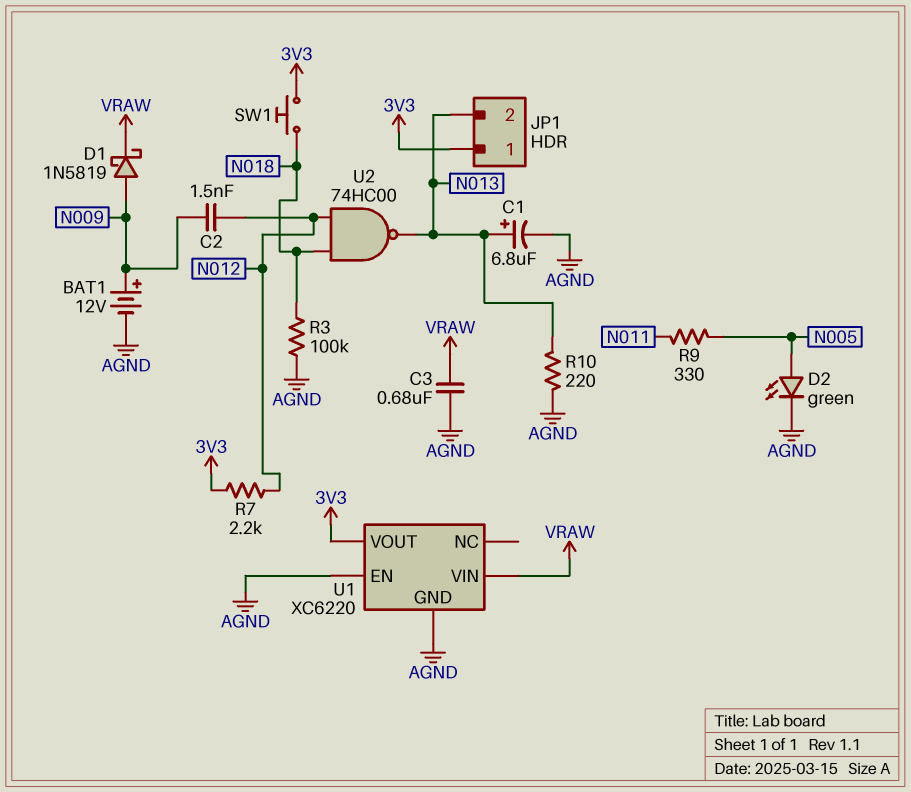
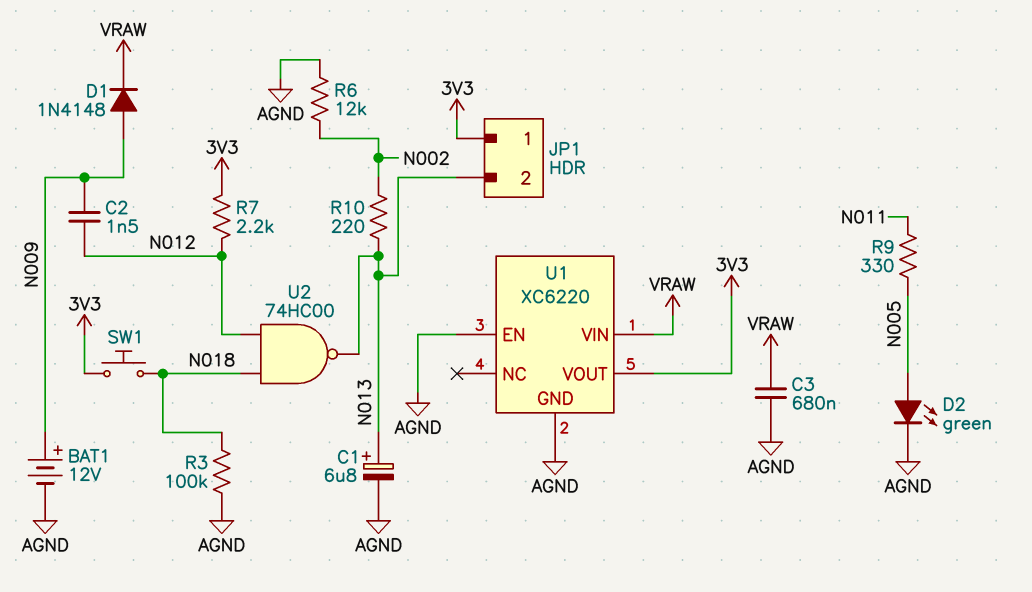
D1: schottky 1N5819 (A N009, K VRAW) -> diode 1N4148 (A N009, K VRAW)
R6: none -> 12k (AGND, N002)
R10: 220 (AGND, N013) -> 220 (N002, N013)

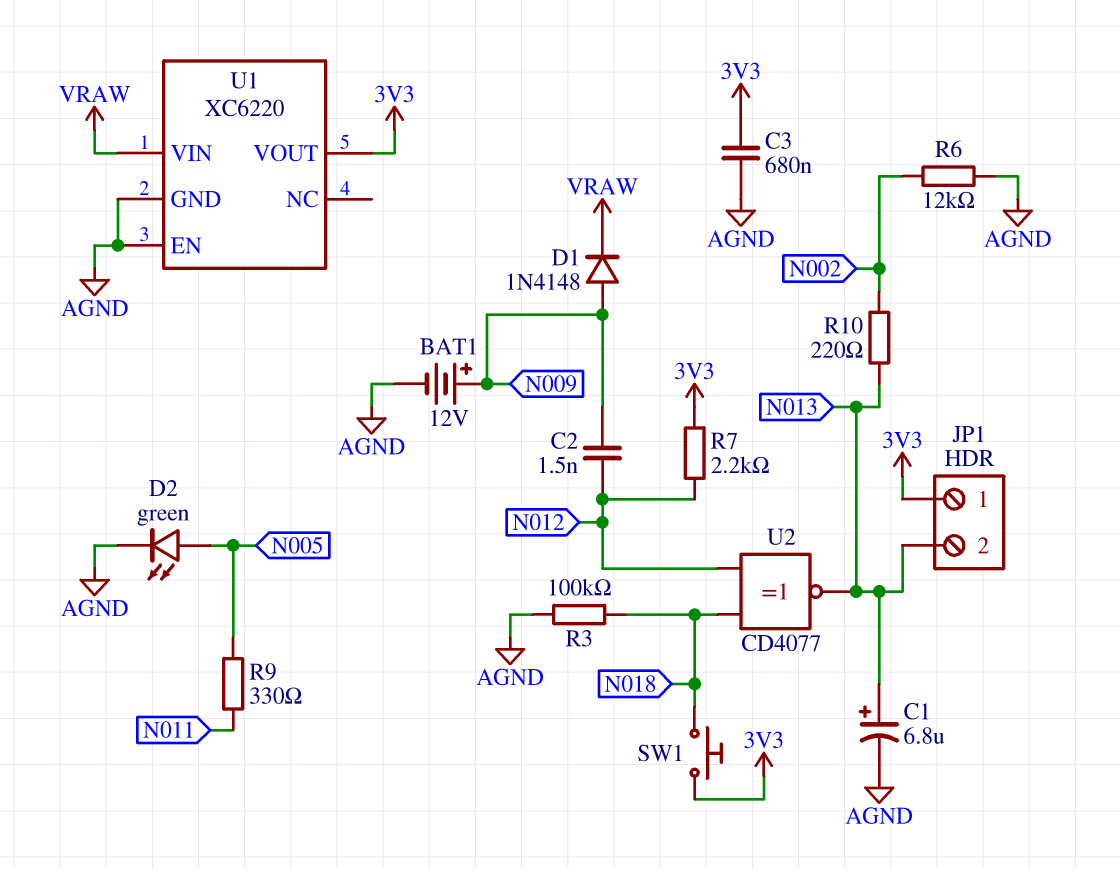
C3: 680nF (AGND, VRAW) -> 680nF (3V3, AGND)
U2: NAND 74HC00 (in N012, in N018, out N013) -> XNOR CD4077 (in N012, in N018, out N013)

